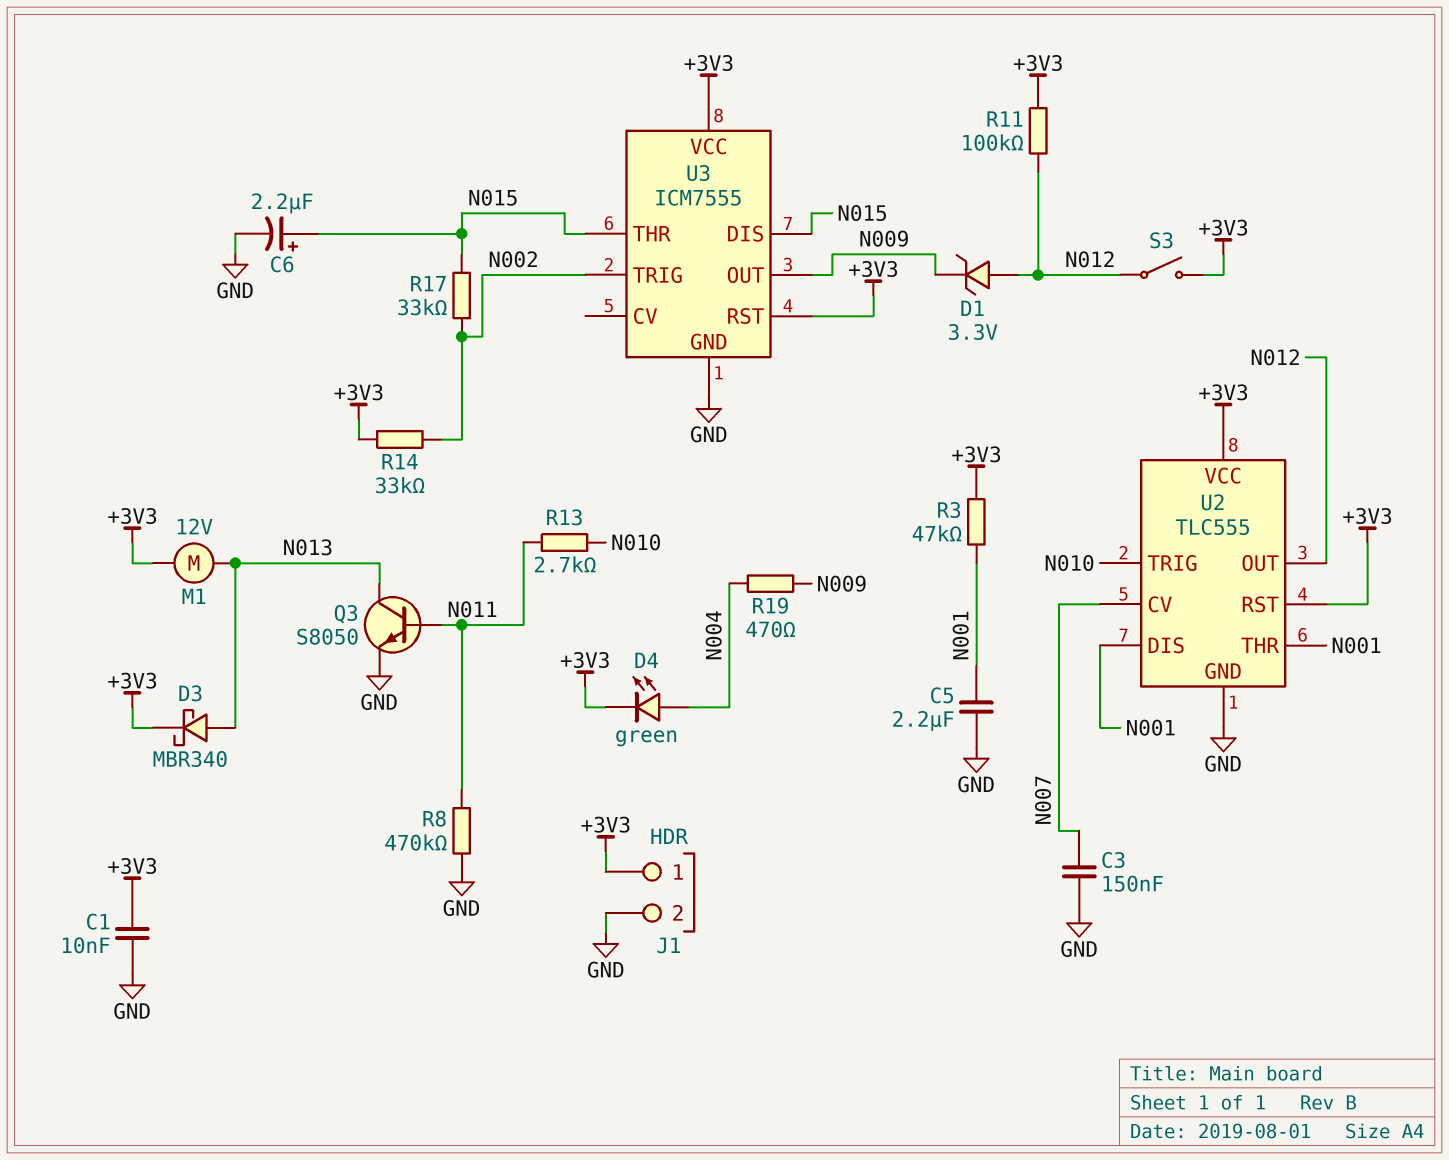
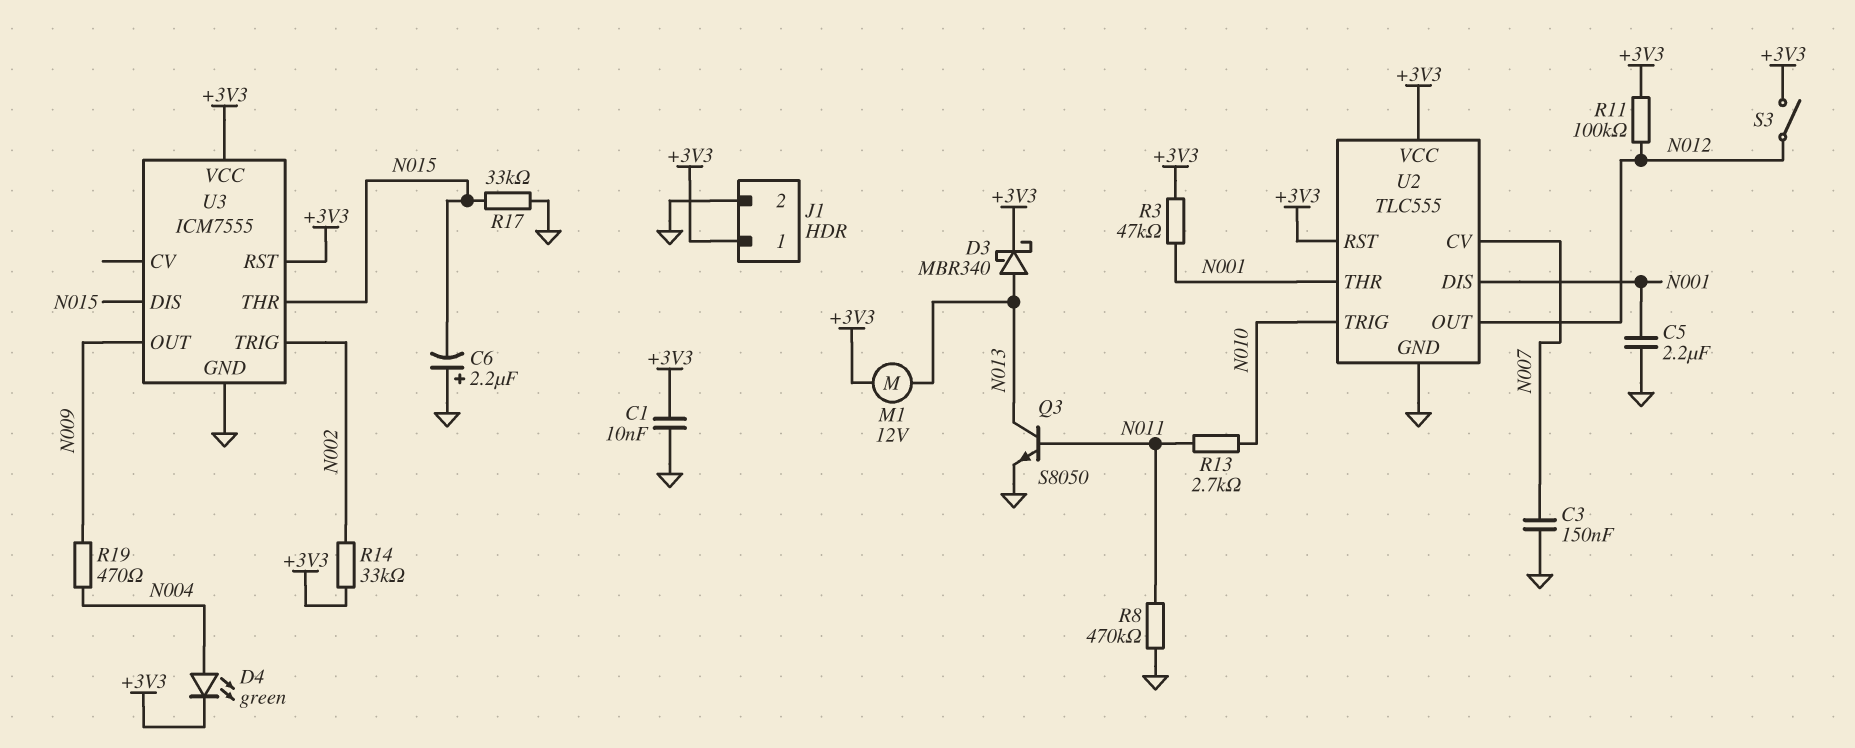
C6: 2.2uF (plus N015, minus GND) -> 2.2uF (plus GND, minus N015)
D1: zener 3.3V (A N012, K N009) -> none
R17: 33k (N002, N015) -> 33k (GND, N015)

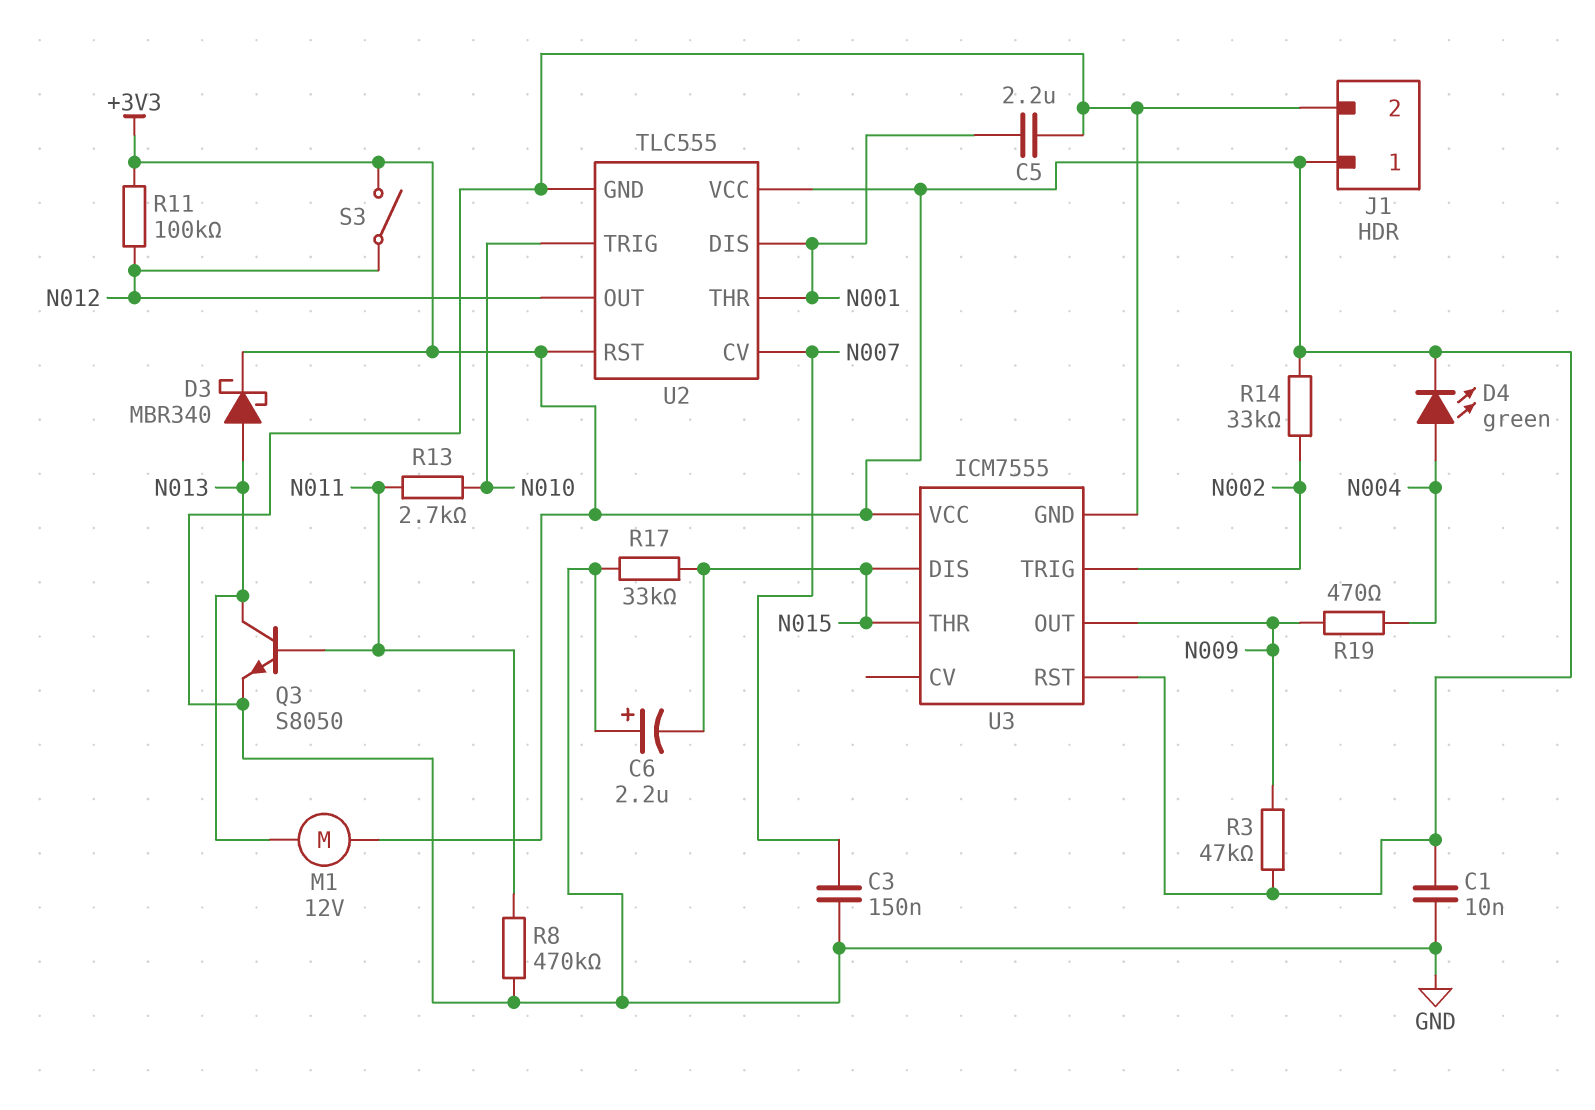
R3: 47k (+3V3, N001) -> 47k (+3V3, N009)

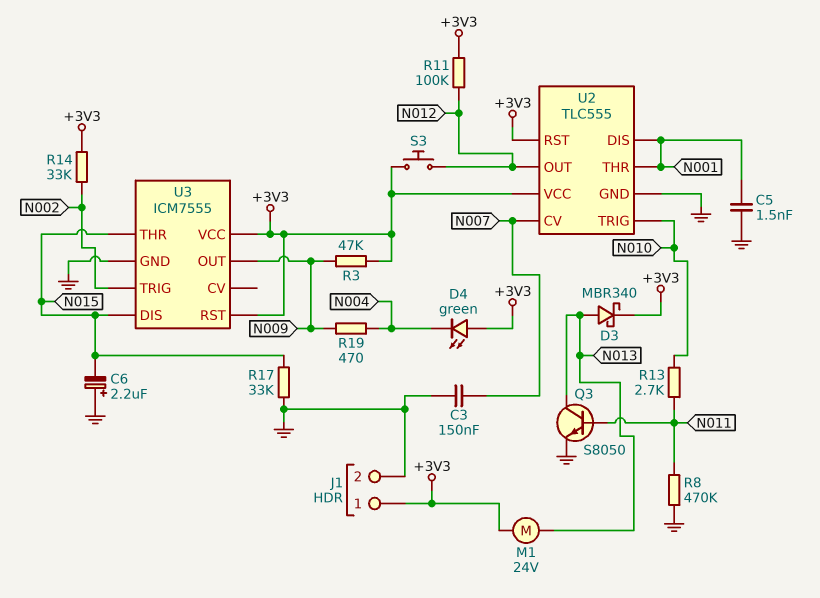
C1: 10nF (+3V3, GND) -> none
C5: 2.2uF (GND, N001) -> 1.5nF (GND, N001)
D4: LED green (A N004, K +3V3) -> LED green (A +3V3, K N004)
M1: motor 12V (+3V3, N013) -> motor 24V (+3V3, N013)
S3: switch (+3V3, N012) -> button (+3V3, N012)

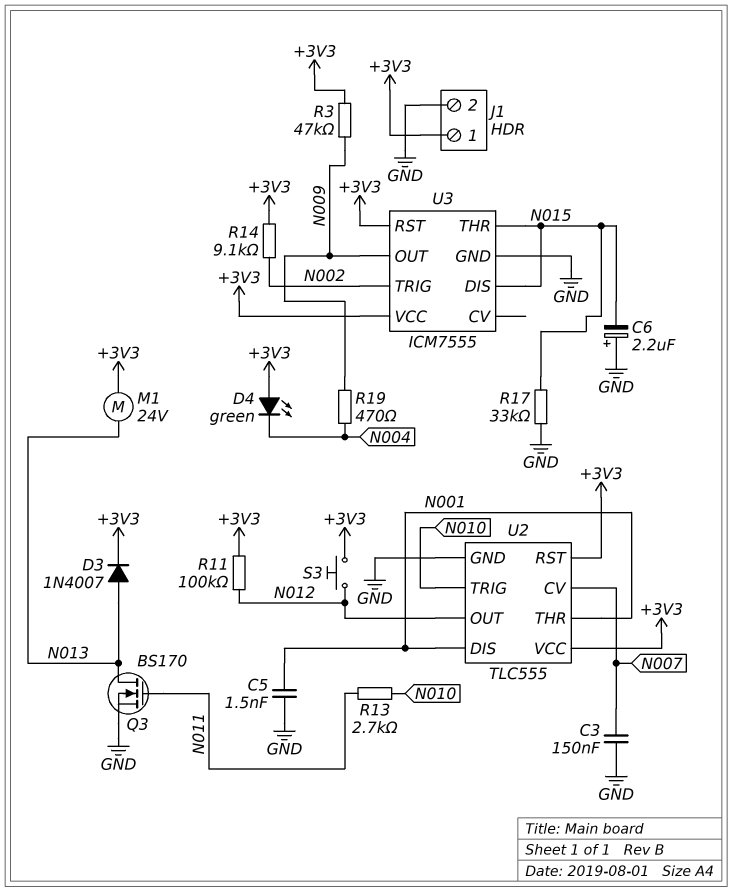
D3: schottky MBR340 (A N013, K +3V3) -> diode 1N4007 (A N013, K +3V3)
Q3: NPN S8050 (B N011, C N013, E GND) -> NMOS BS170 (G N011, D N013, S GND)
R8: 470k (GND, N011) -> none
R14: 33k (+3V3, N002) -> 9.1k (+3V3, N002)

